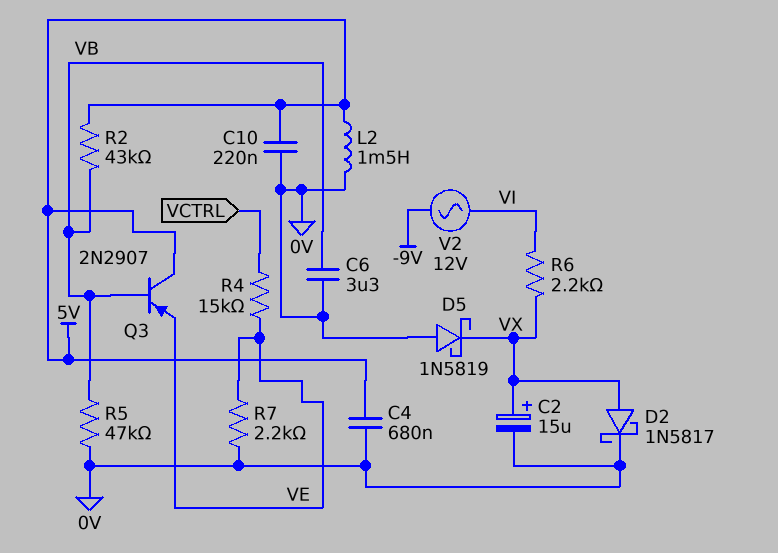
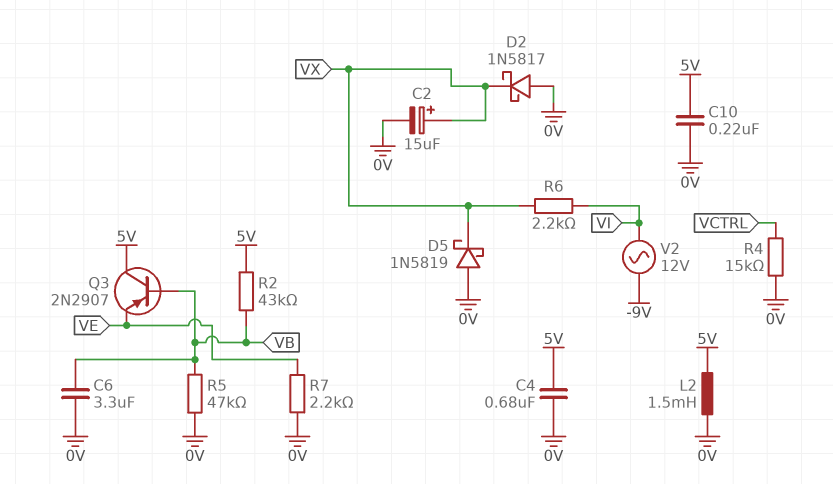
D2: schottky 1N5817 (A VX, K 0V) -> schottky 1N5817 (A 0V, K VX)
R4: 15k (VCTRL, VE) -> 15k (0V, VCTRL)

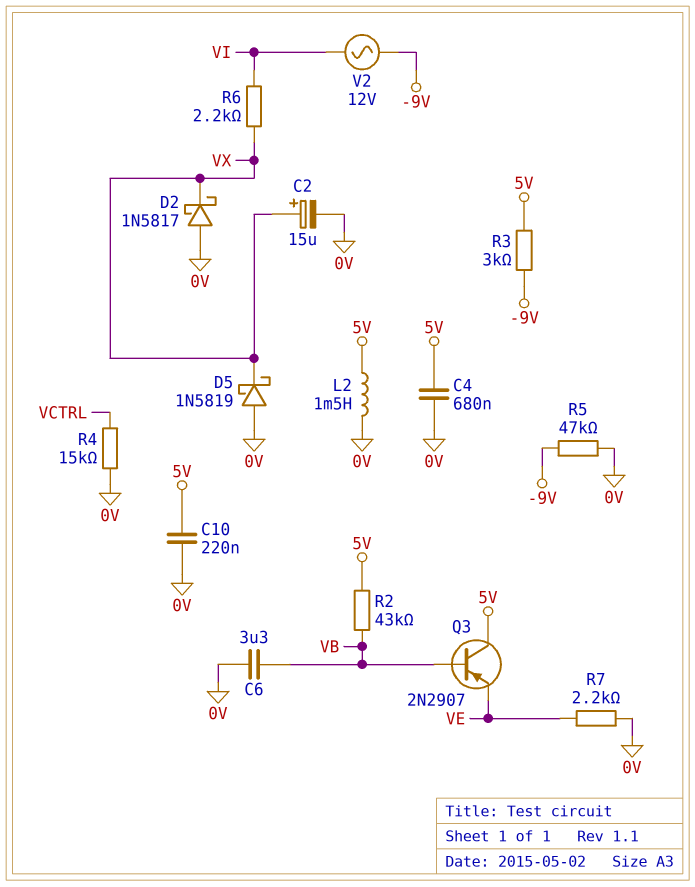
R3: none -> 3k (-9V, 5V)
R5: 47k (0V, VB) -> 47k (-9V, 0V)

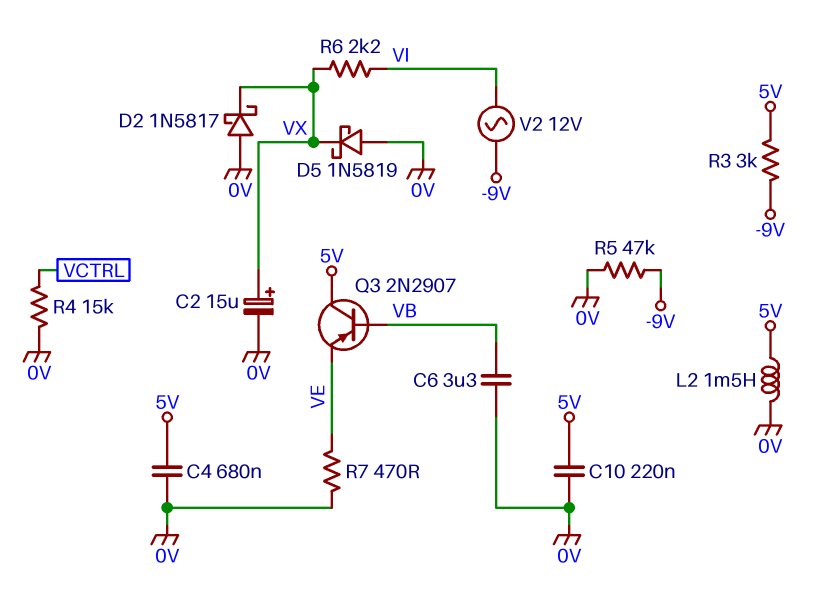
R2: 43k (5V, VB) -> none
R7: 2.2k (0V, VE) -> 470 (0V, VE)

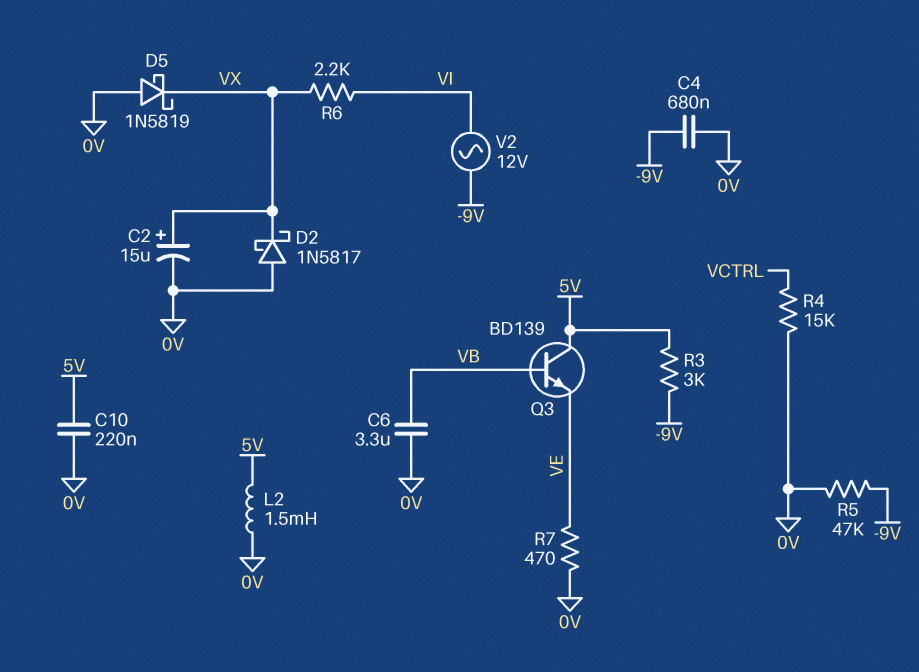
C4: 680nF (0V, 5V) -> 680nF (-9V, 0V)
Q3: PNP 2N2907 (B VB, C 5V, E VE) -> NPN BD139 (B VB, C 5V, E VE)

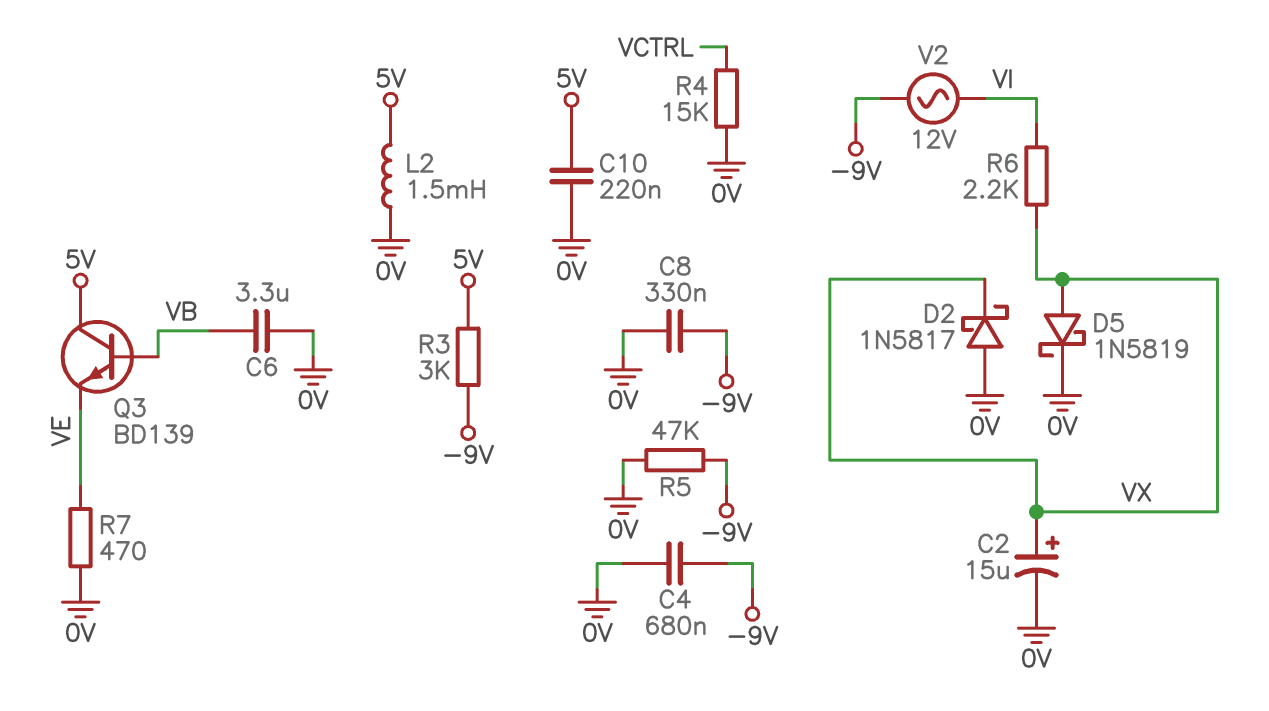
C8: none -> 330nF (-9V, 0V)
D5: schottky 1N5819 (A 0V, K VX) -> schottky 1N5819 (A VX, K 0V)

